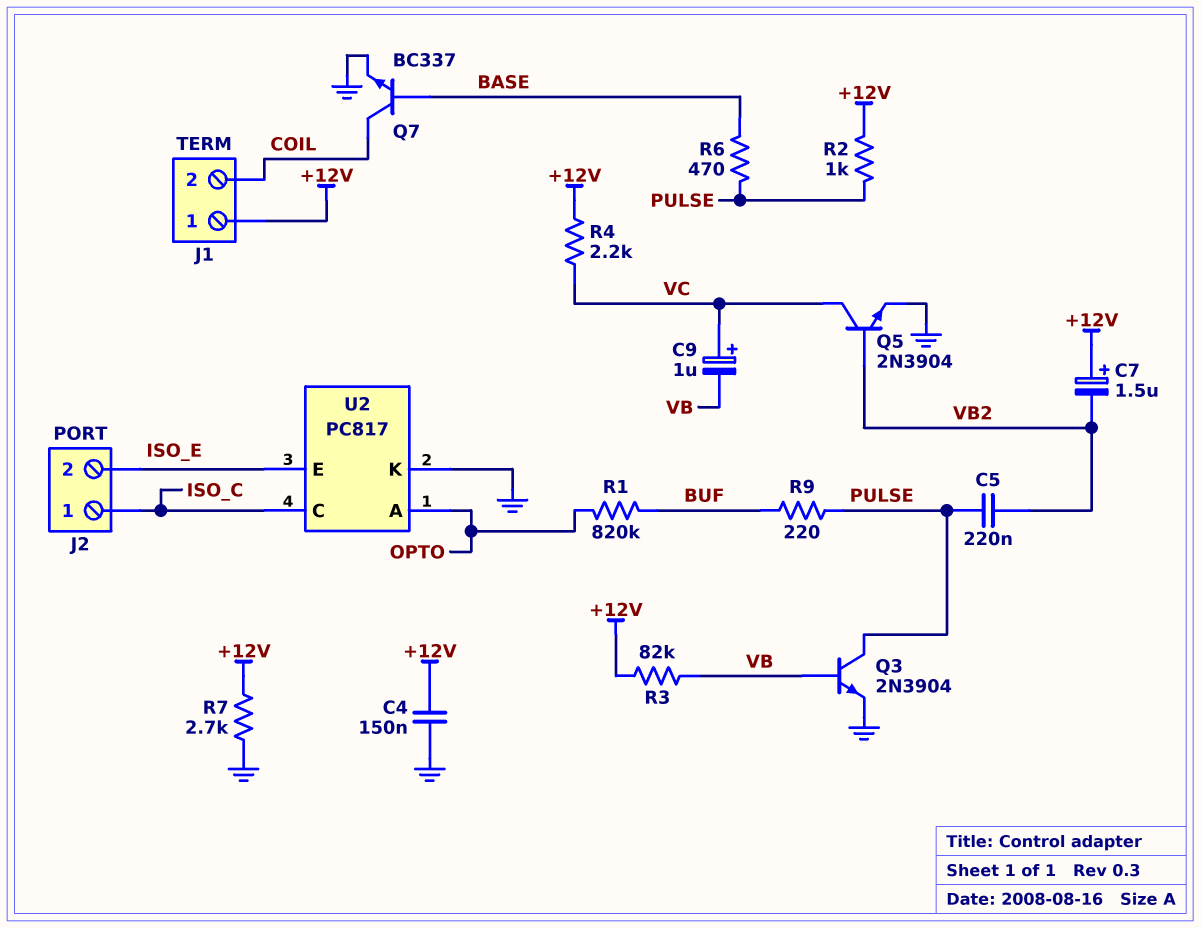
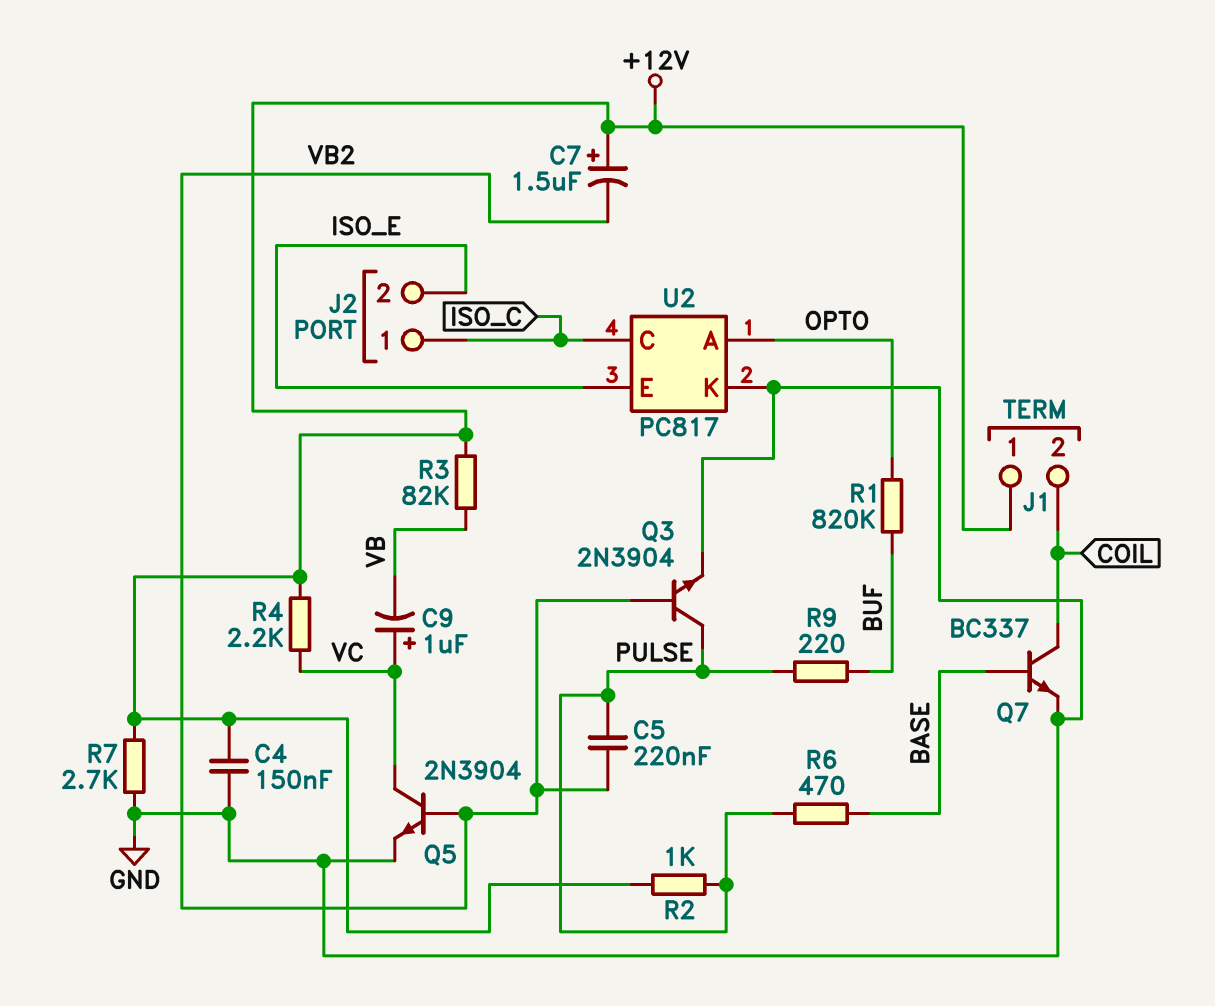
Q3: NPN 2N3904 (B VB, C PULSE, E GND) -> NPN 2N3904 (B VB2, C PULSE, E GND)

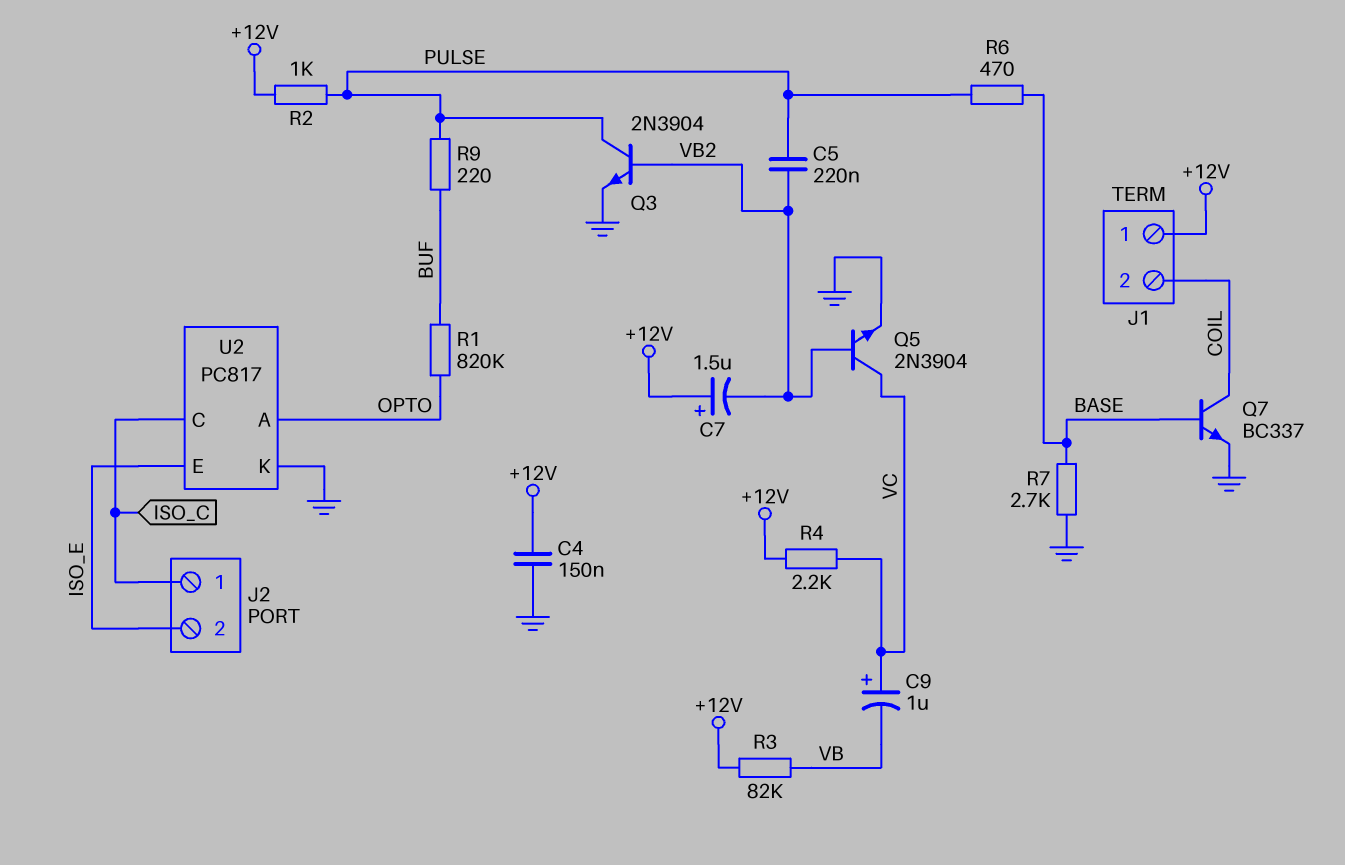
R7: 2.7k (+12V, GND) -> 2.7k (BASE, GND)

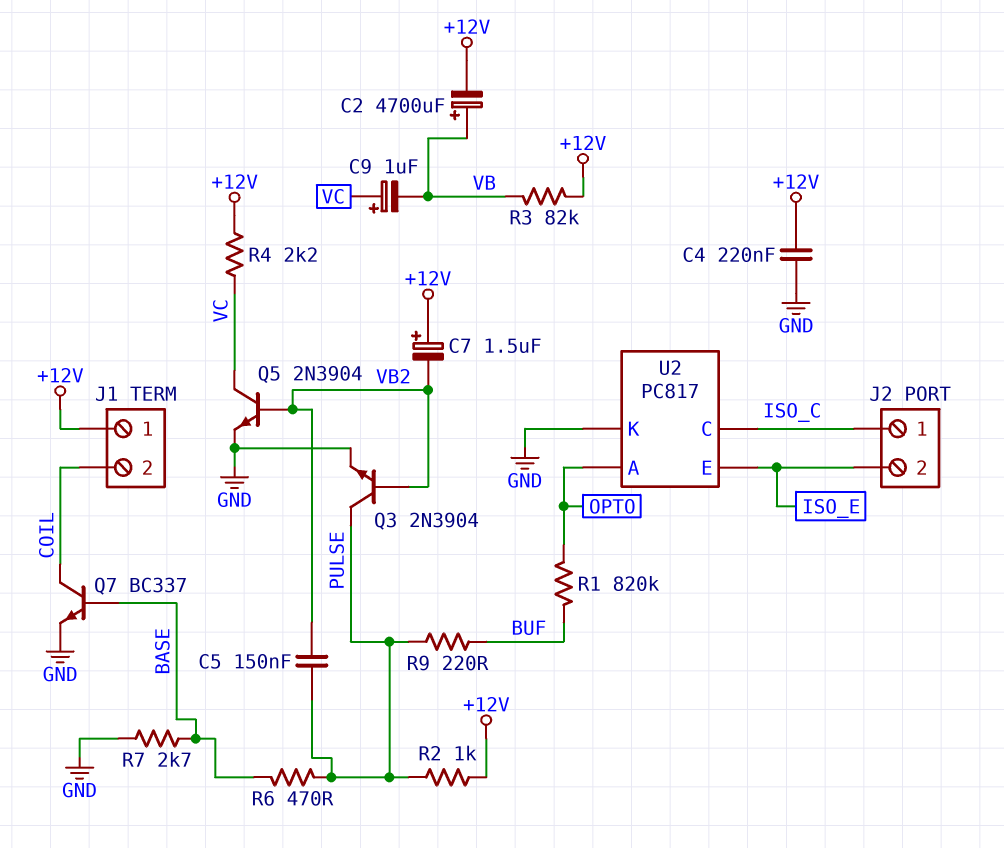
C2: none -> 4700uF (plus VB, minus +12V)
C4: 150nF (+12V, GND) -> 220nF (+12V, GND)
C5: 220nF (PULSE, VB2) -> 150nF (PULSE, VB2)

